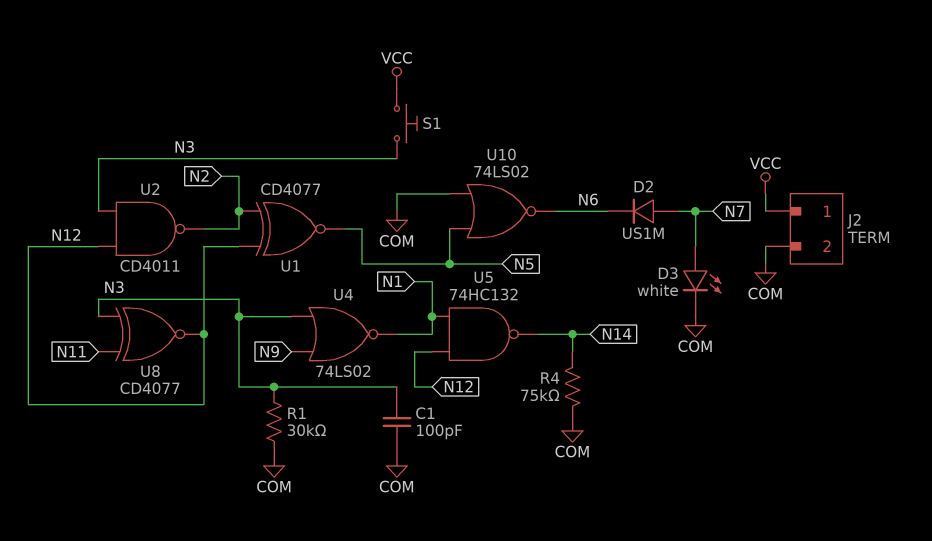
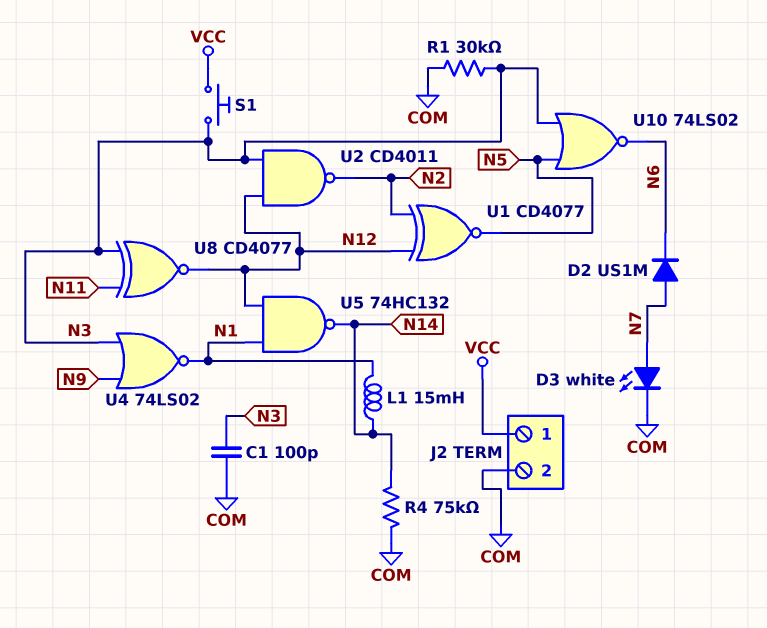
L1: none -> 15mH (N1, N14)
U10: NOR 74LS02 (in COM, in N5, out N6) -> NOR 74LS02 (in N3, in N5, out N6)

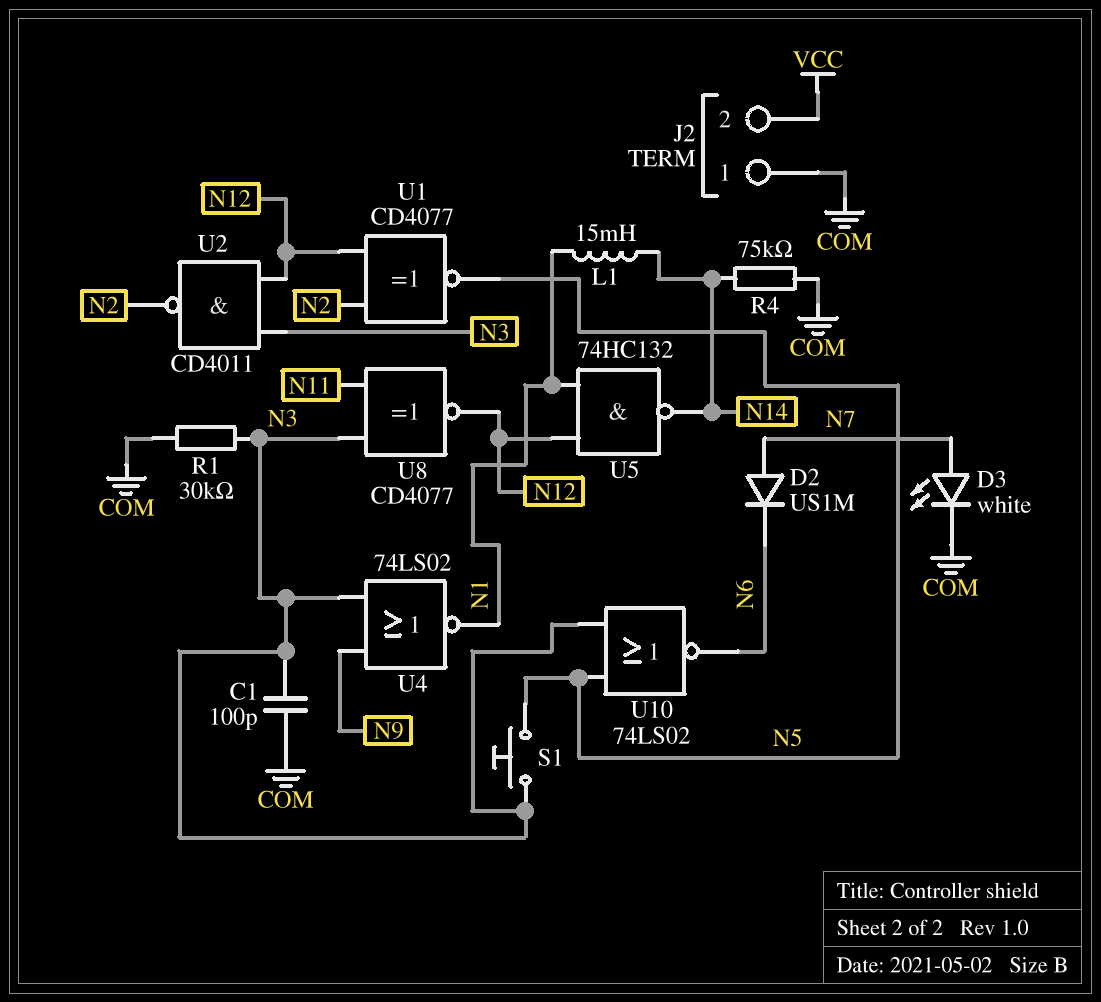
J2 pin 1: VCC -> COM
J2 pin 2: COM -> VCC
S1: button (N3, VCC) -> button (N3, N5)

